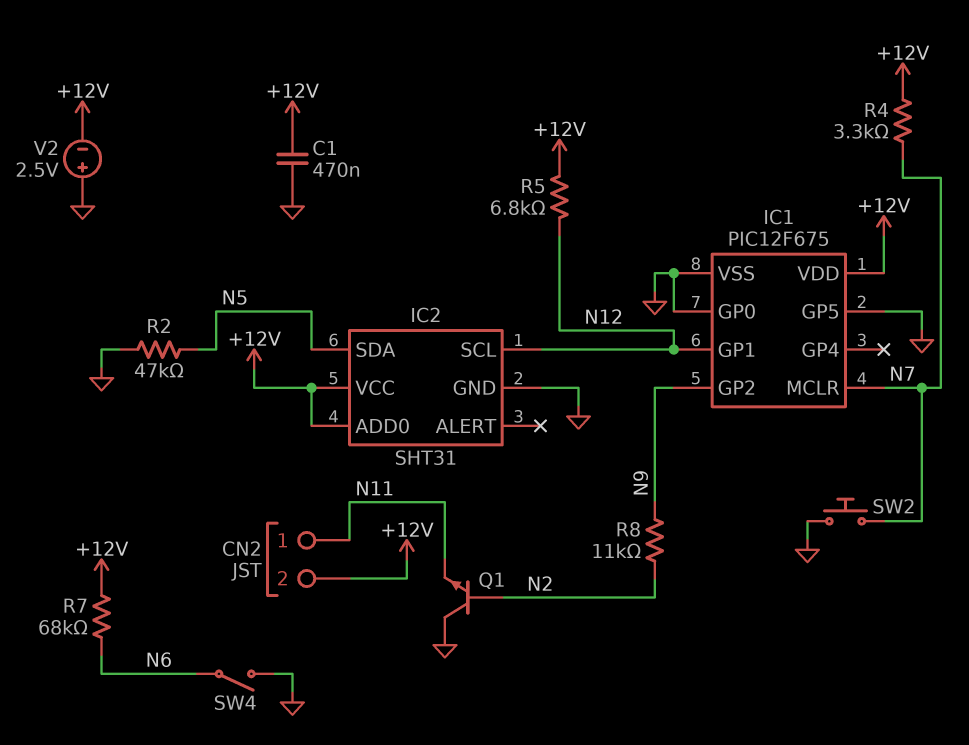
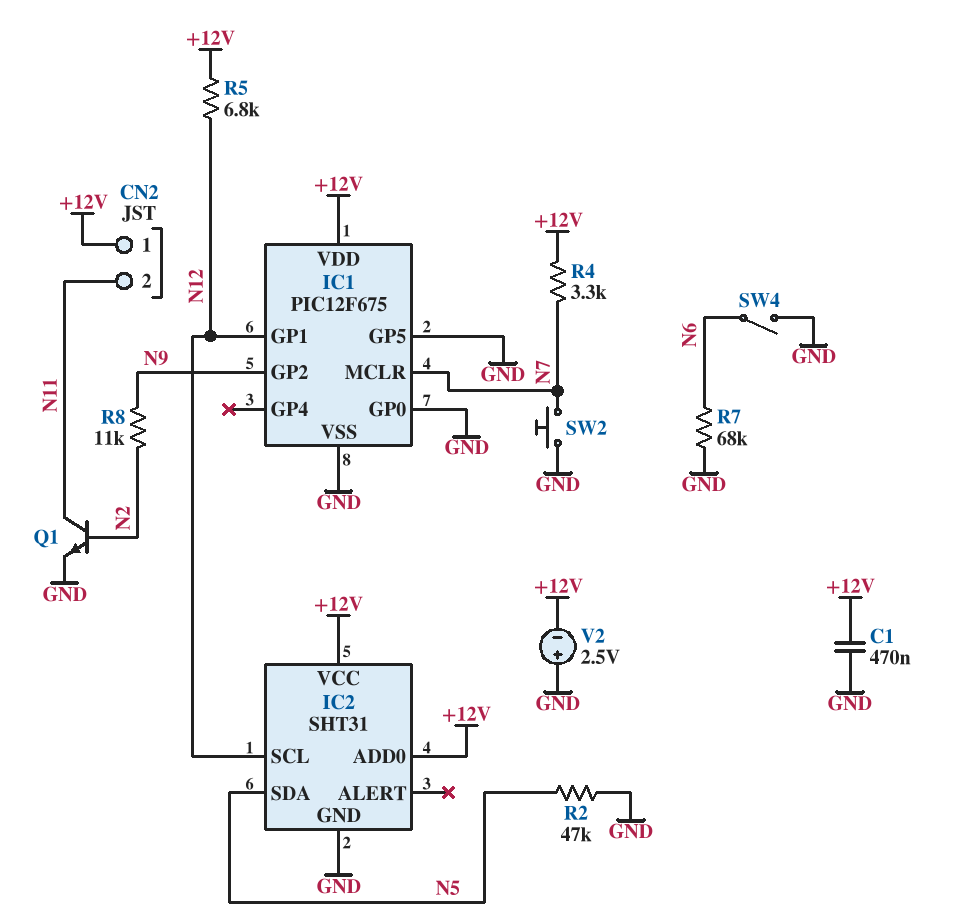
CN2 pin 1: N11 -> +12V
CN2 pin 2: +12V -> N11
Q1: NPN (B N2, C GND, E N11) -> NPN (B N2, C N11, E GND)
R7: 68k (+12V, N6) -> 68k (GND, N6)

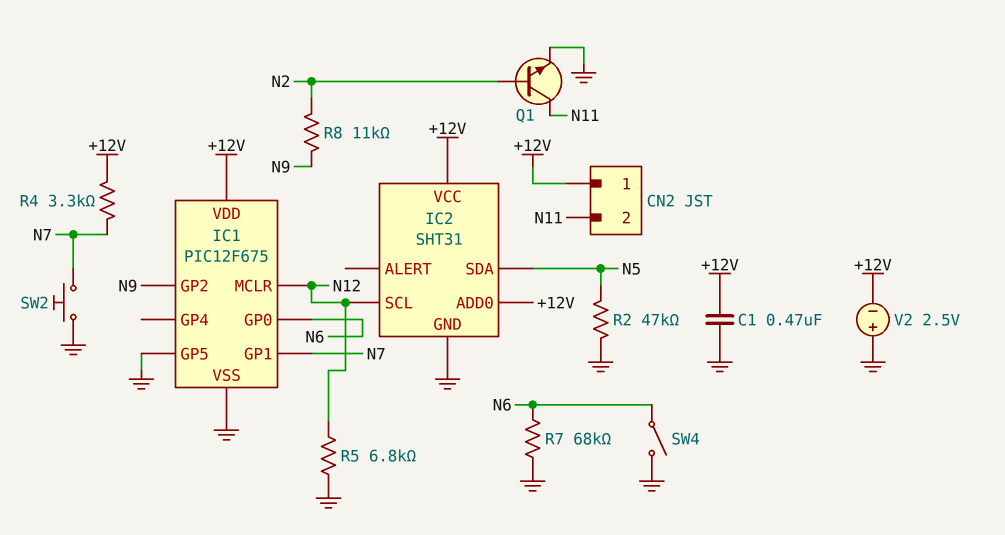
IC1 pin GP0: GND -> N6
IC1 pin GP1: N12 -> N7
IC1 pin MCLR: N7 -> N12
R5: 6.8k (+12V, N12) -> 6.8k (GND, N12)

